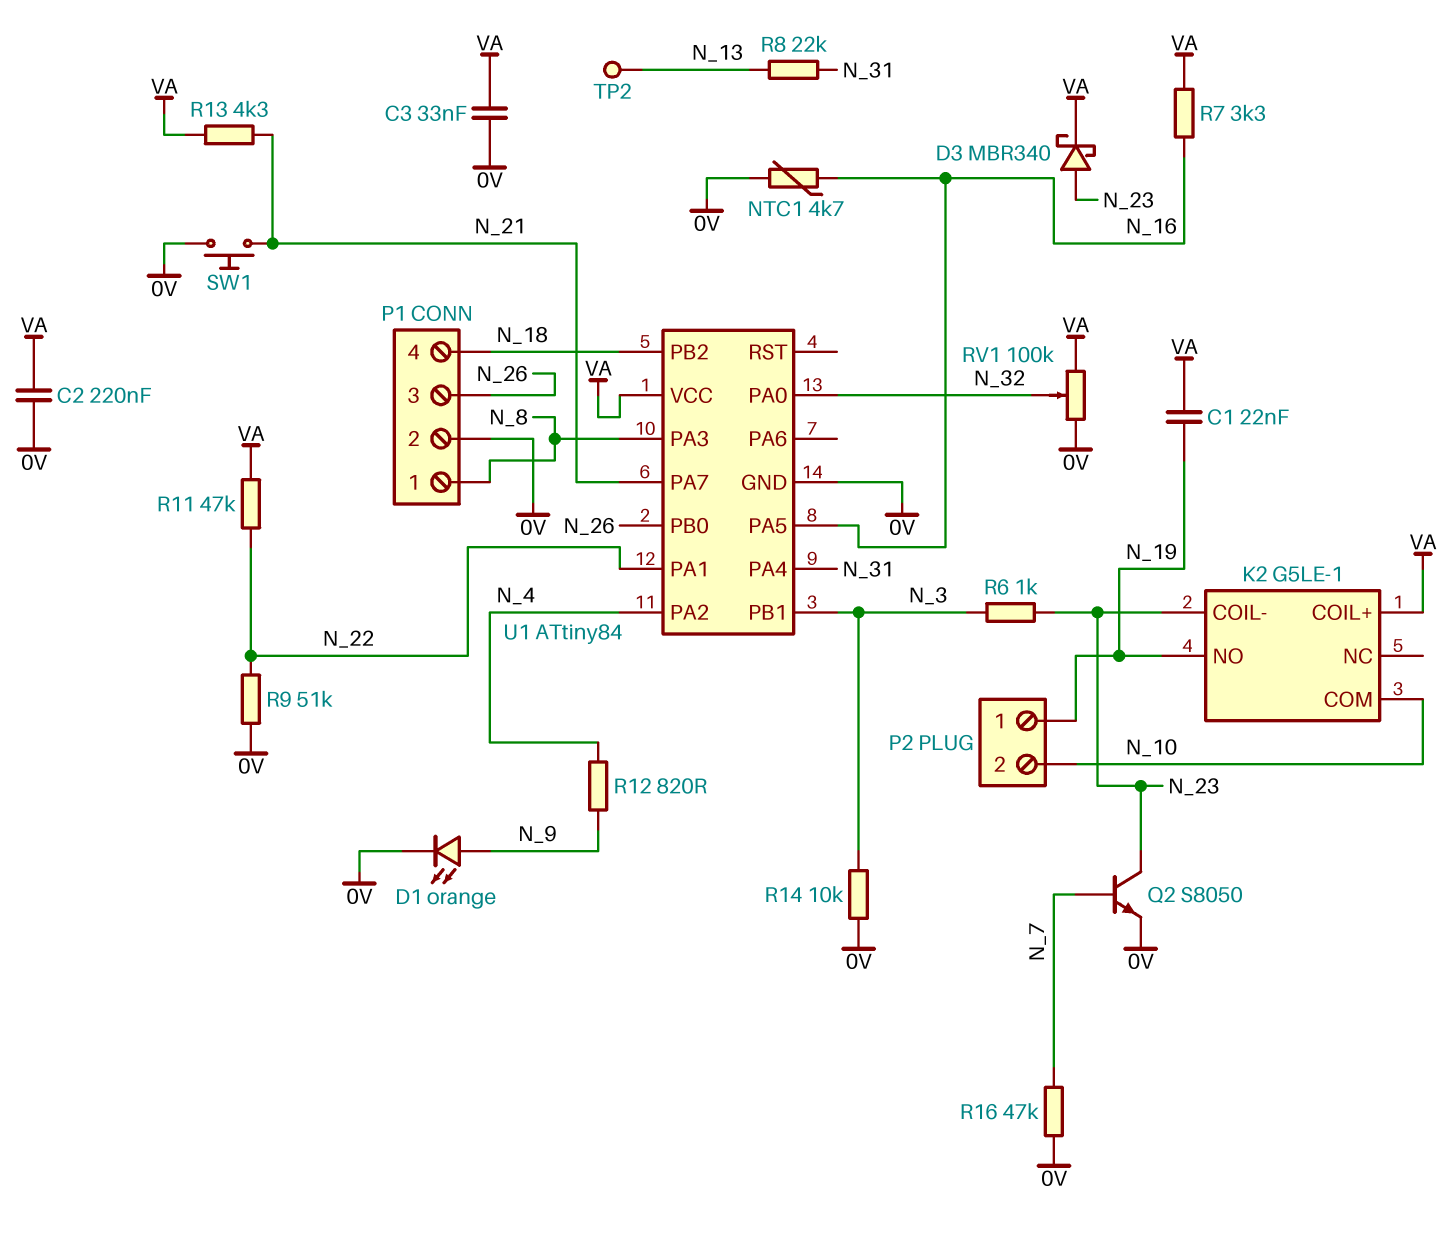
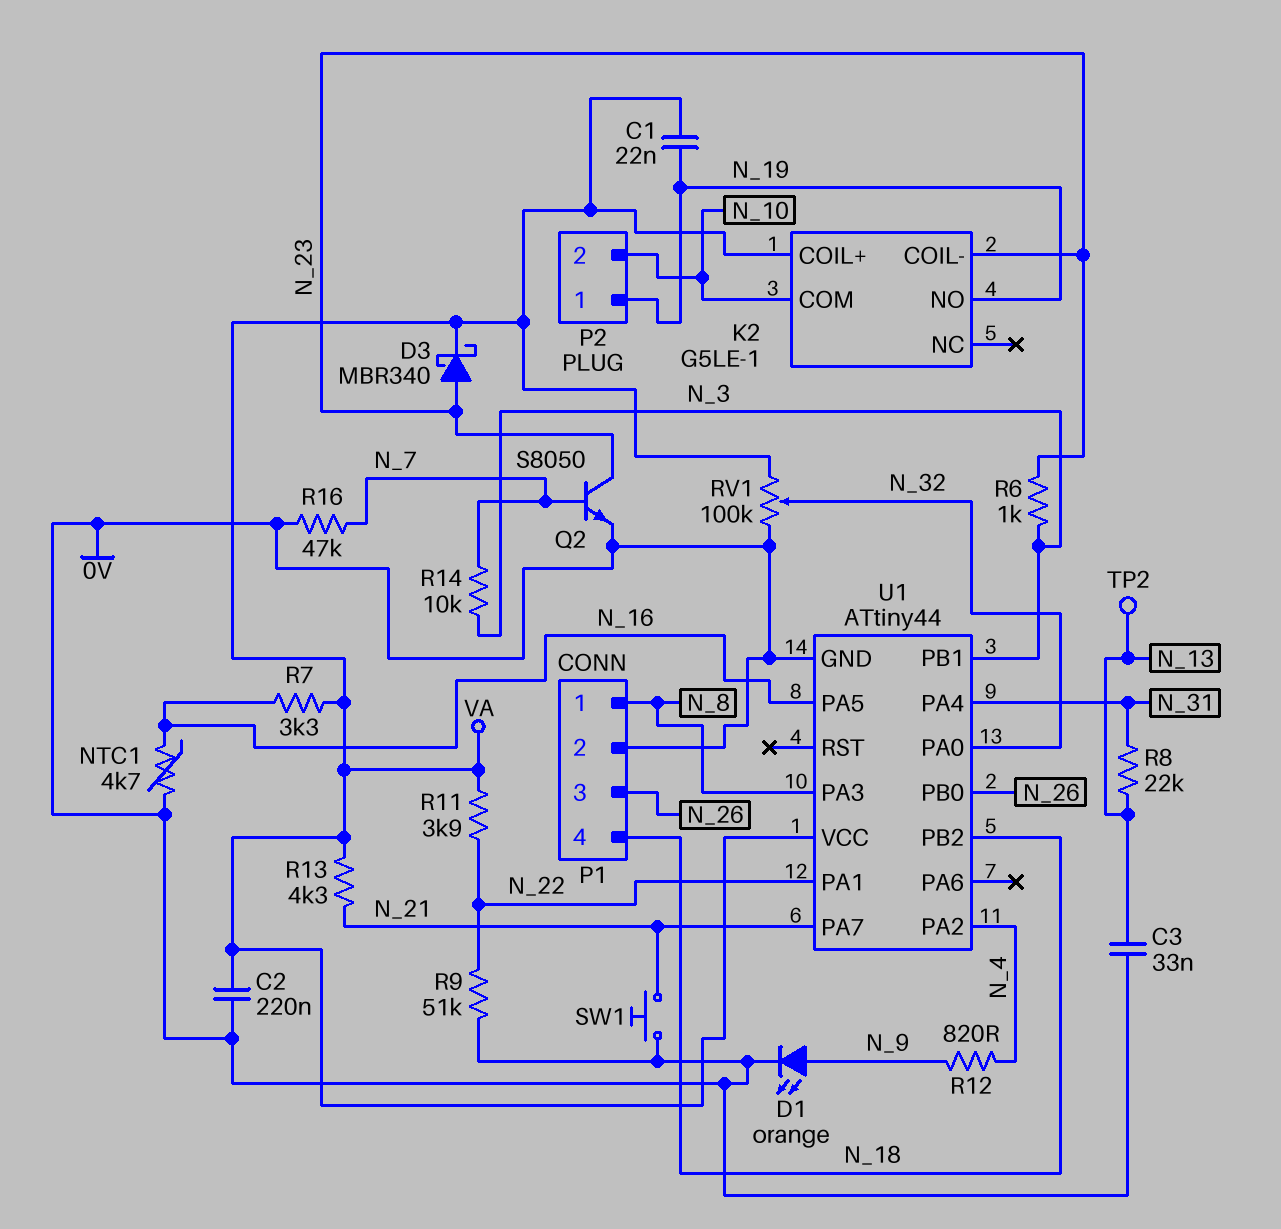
C3: 33nF (0V, VA) -> 33nF (0V, N_13)
R11: 47k (N_22, VA) -> 3.9k (N_22, VA)
R14: 10k (0V, N_3) -> 10k (N_3, N_7)
U1: ATtiny84 -> ATtiny44

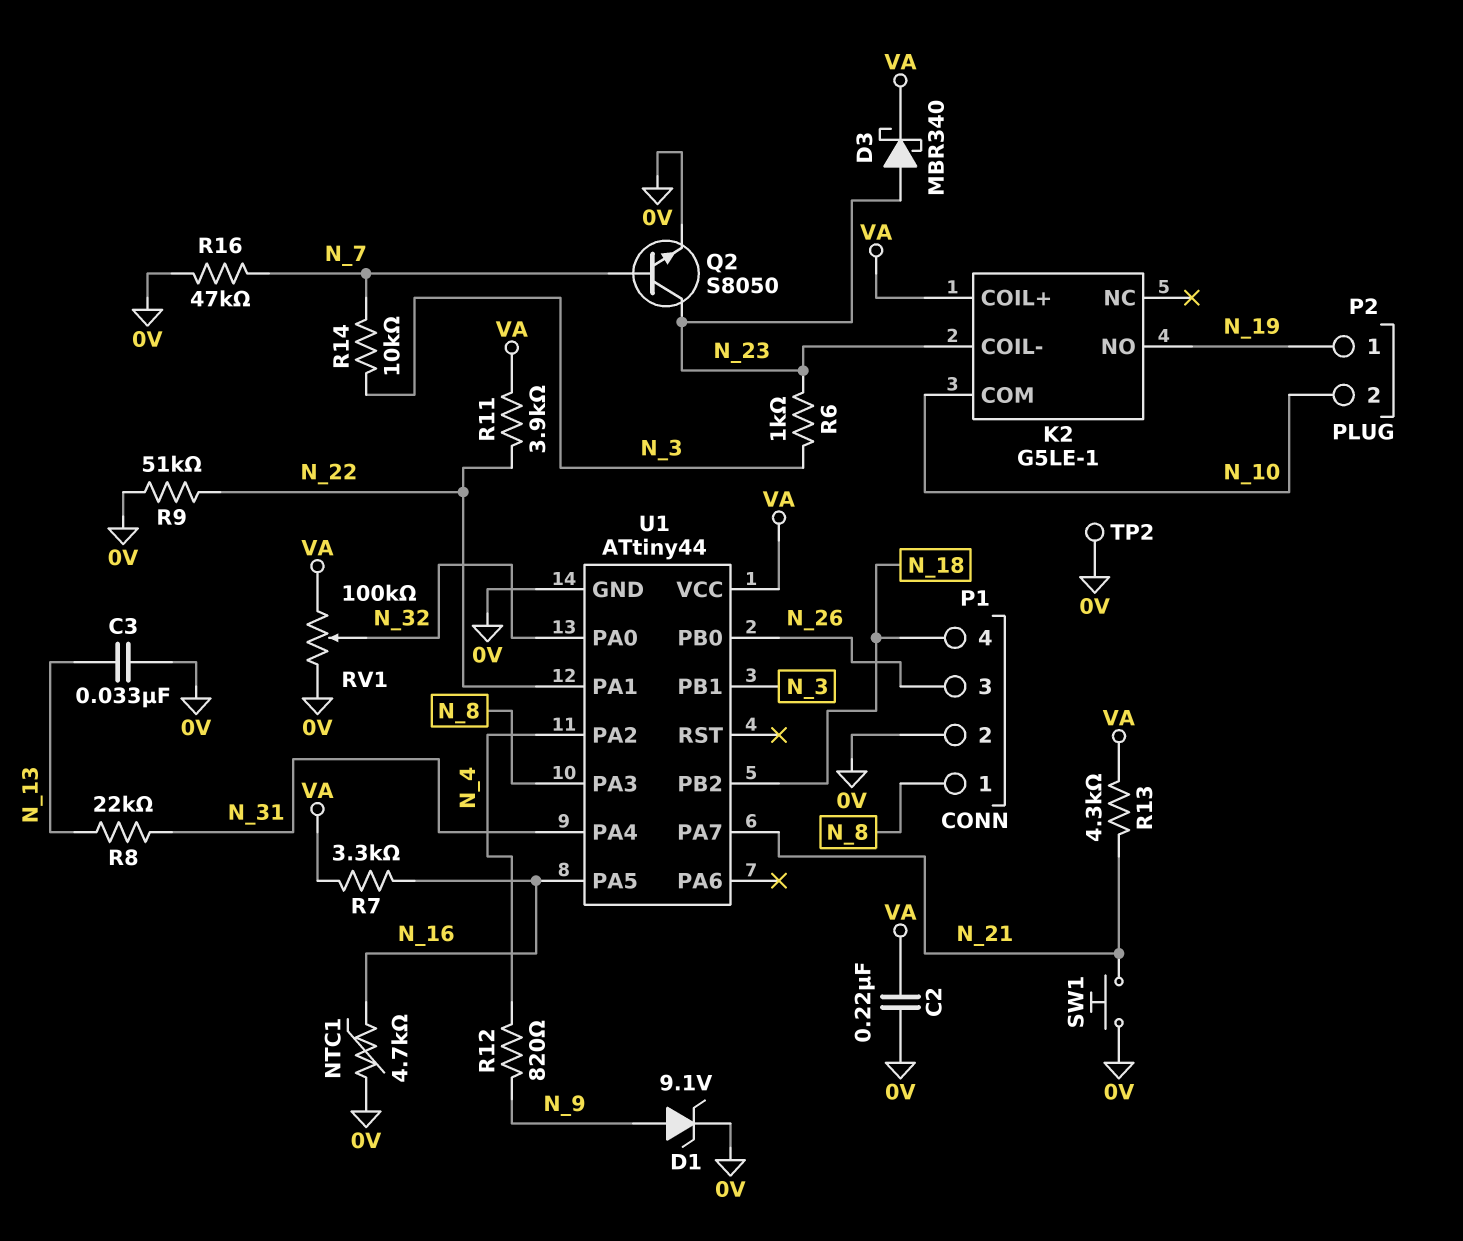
C1: 22nF (N_19, VA) -> none
D1: LED orange (A N_9, K 0V) -> zener 9.1V (A N_9, K 0V)
TP2: test point (N_13) -> test point (0V)

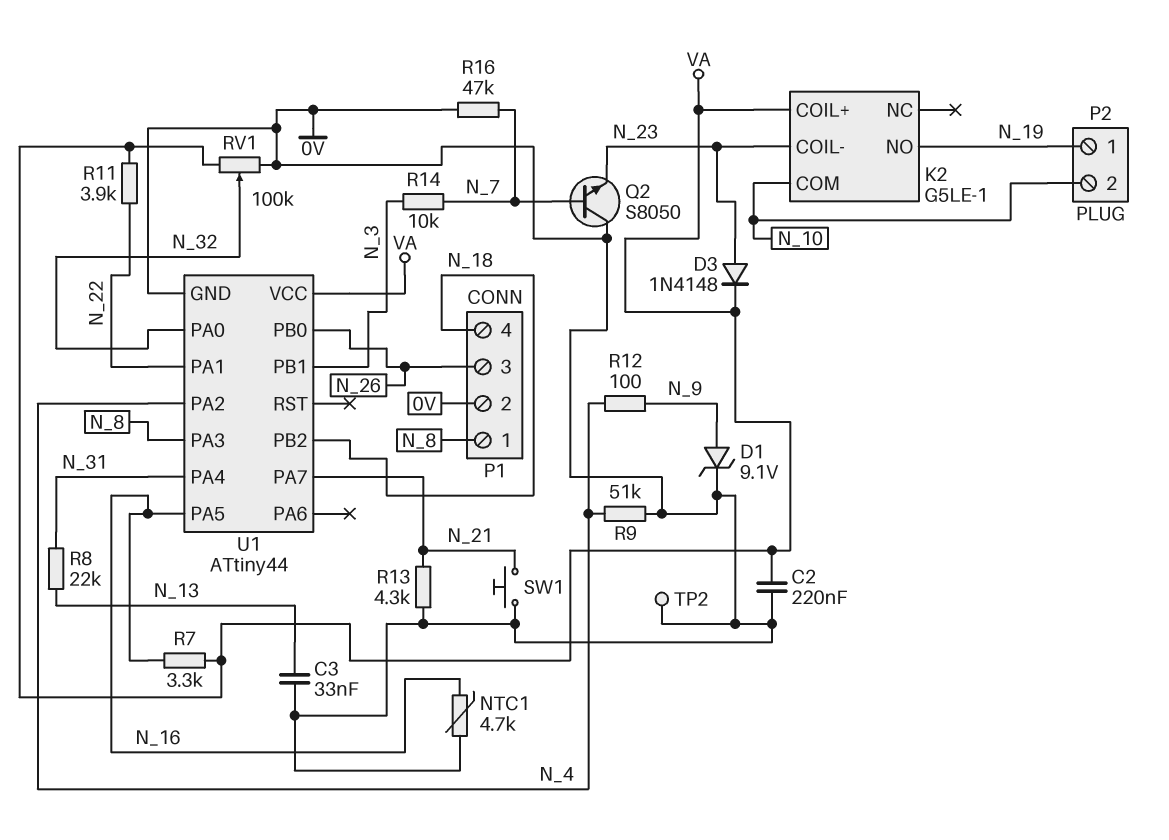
D3: schottky MBR340 (A N_23, K VA) -> diode 1N4148 (A N_23, K VA)
Q2: NPN S8050 (B N_7, C N_23, E 0V) -> NPN S8050 (B N_7, C 0V, E N_23)
R6: 1k (N_3, N_23) -> none
R9: 51k (0V, N_22) -> 51k (0V, N_4)
R12: 820 (N_4, N_9) -> 100 (N_4, N_9)
R13: 4.3k (N_21, VA) -> 4.3k (0V, N_21)

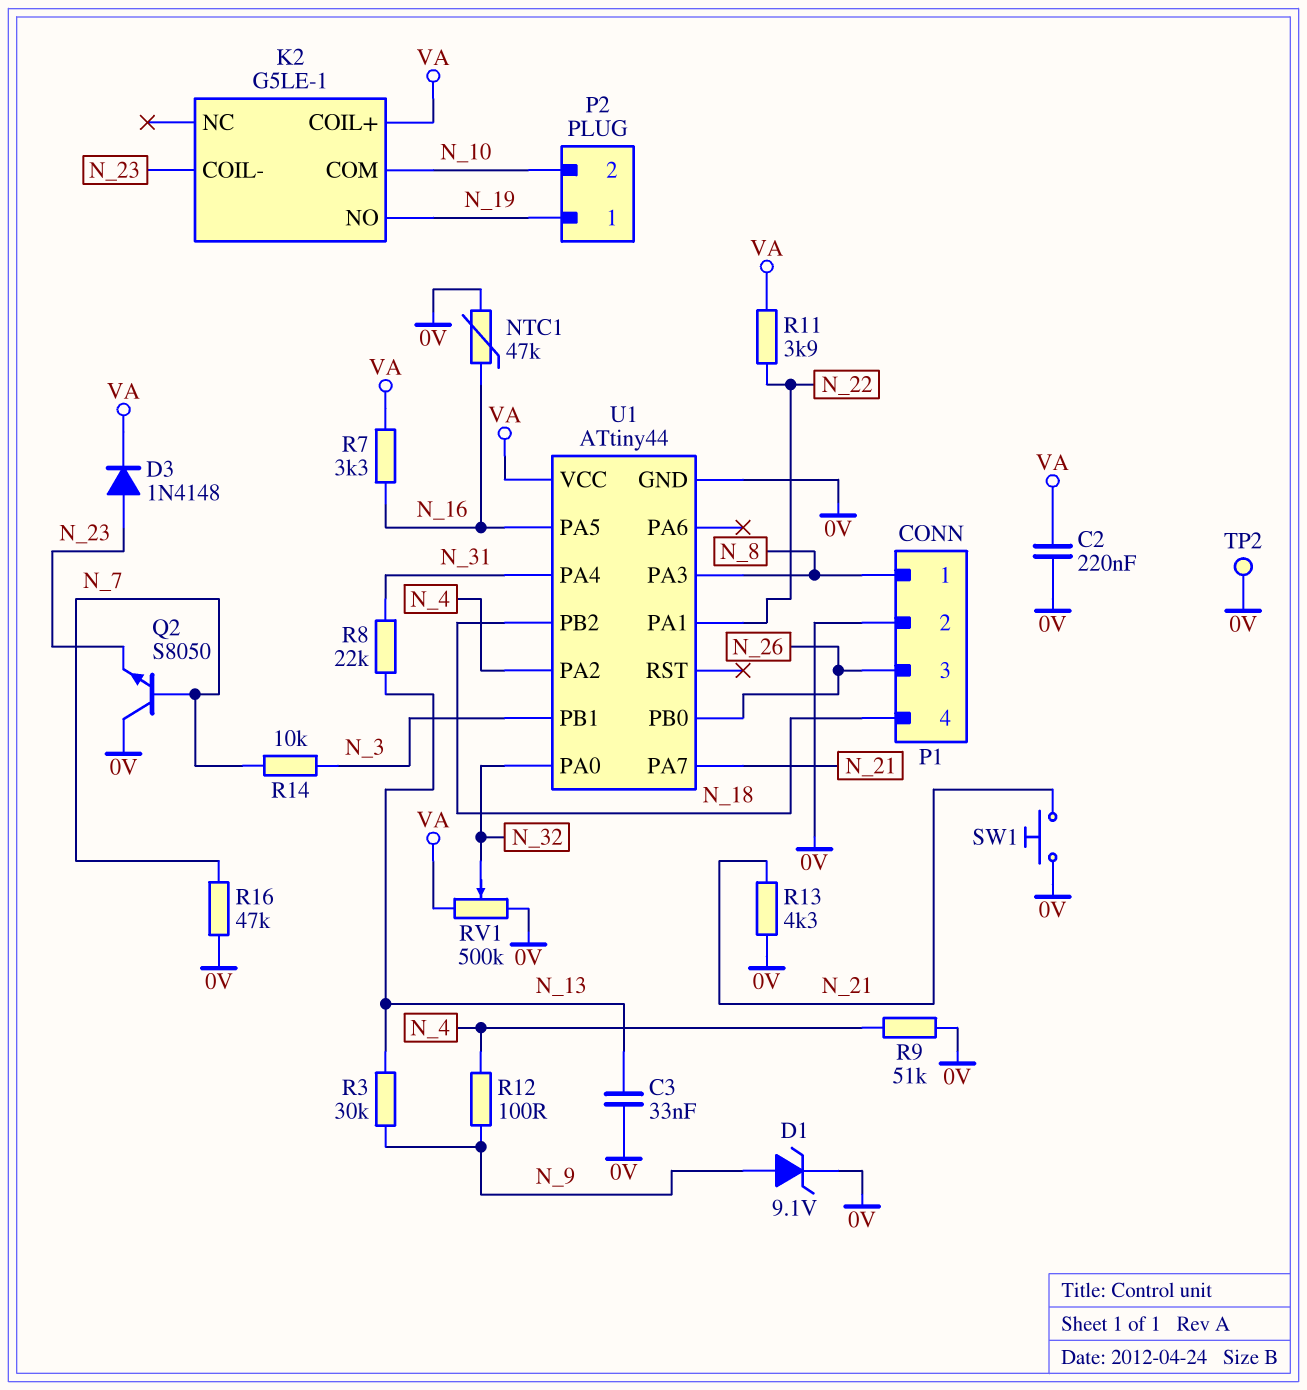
NTC1: 4.7k (0V, N_16) -> 47k (0V, N_16)
R3: none -> 30k (N_9, N_13)
RV1: 100k (0V, VA, wiper N_32) -> 500k (0V, VA, wiper N_32)

